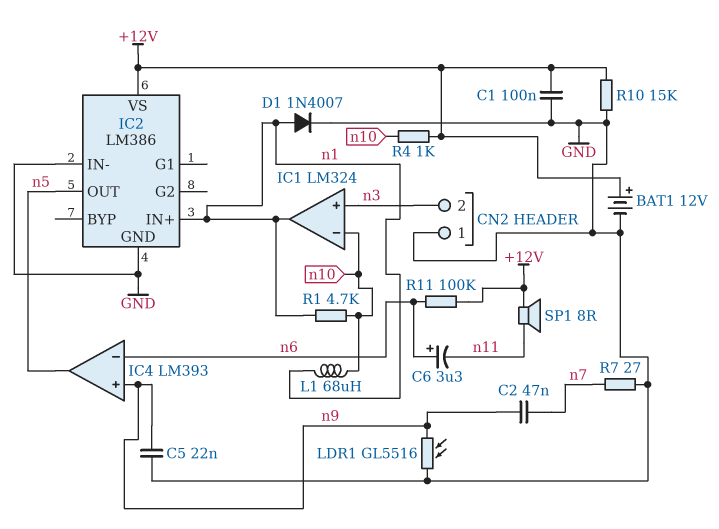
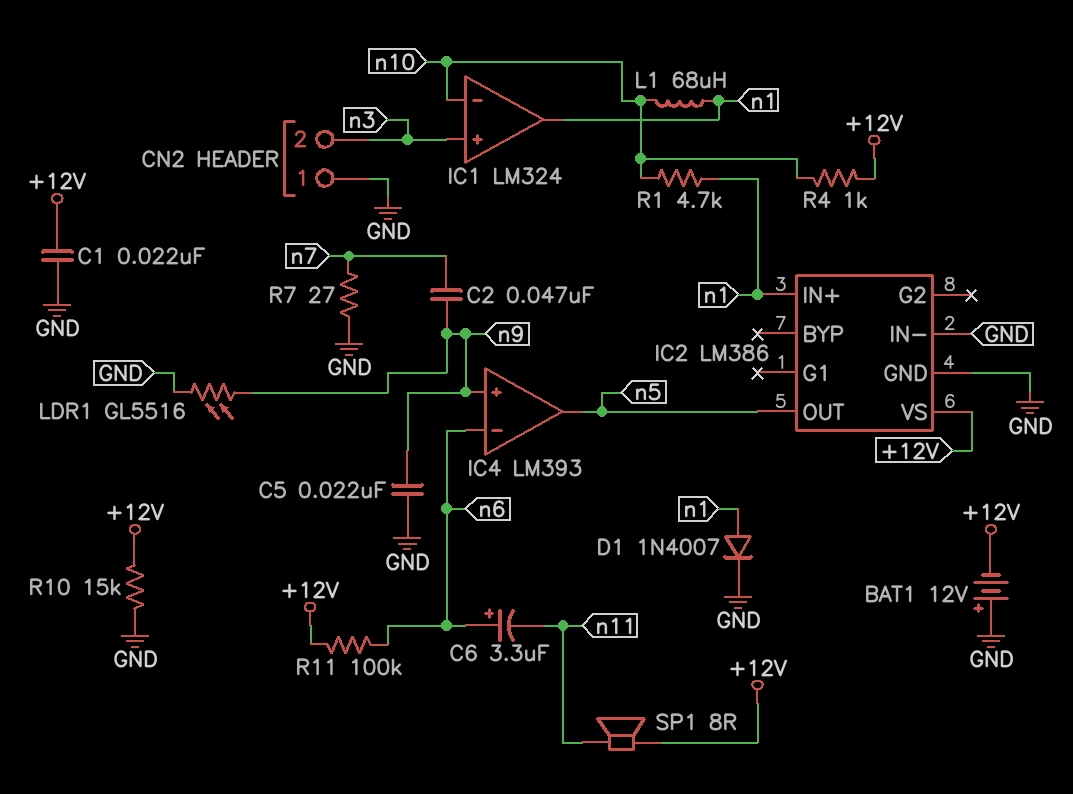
BAT1: 12V (plus +12V, minus GND) -> 12V (plus GND, minus +12V)
C1: 100nF (+12V, GND) -> 22nF (+12V, GND)

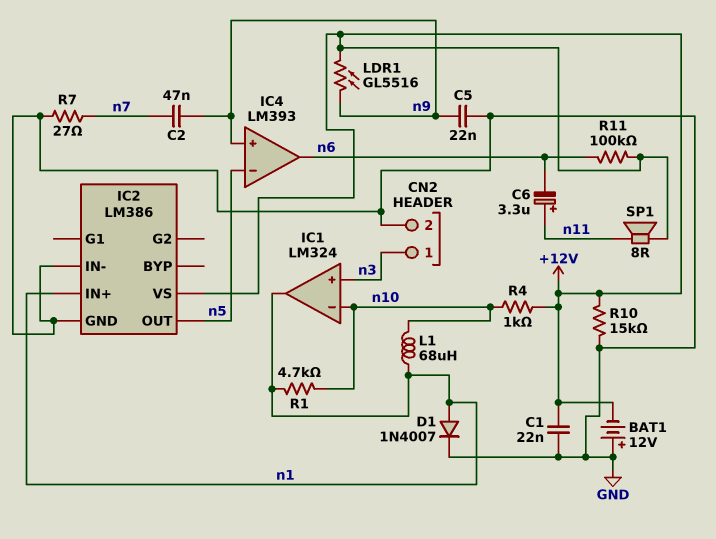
C6: 3.3uF (plus n6, minus n11) -> 3.3uF (plus n11, minus n6)
CN2 pin 1: GND -> n3
CN2 pin 2: n3 -> GND
IC4 pin in-: n6 -> n5
IC4 pin out: n5 -> n6
LDR1: GL5516 (GND, n9) -> GL5516 (+12V, n9)

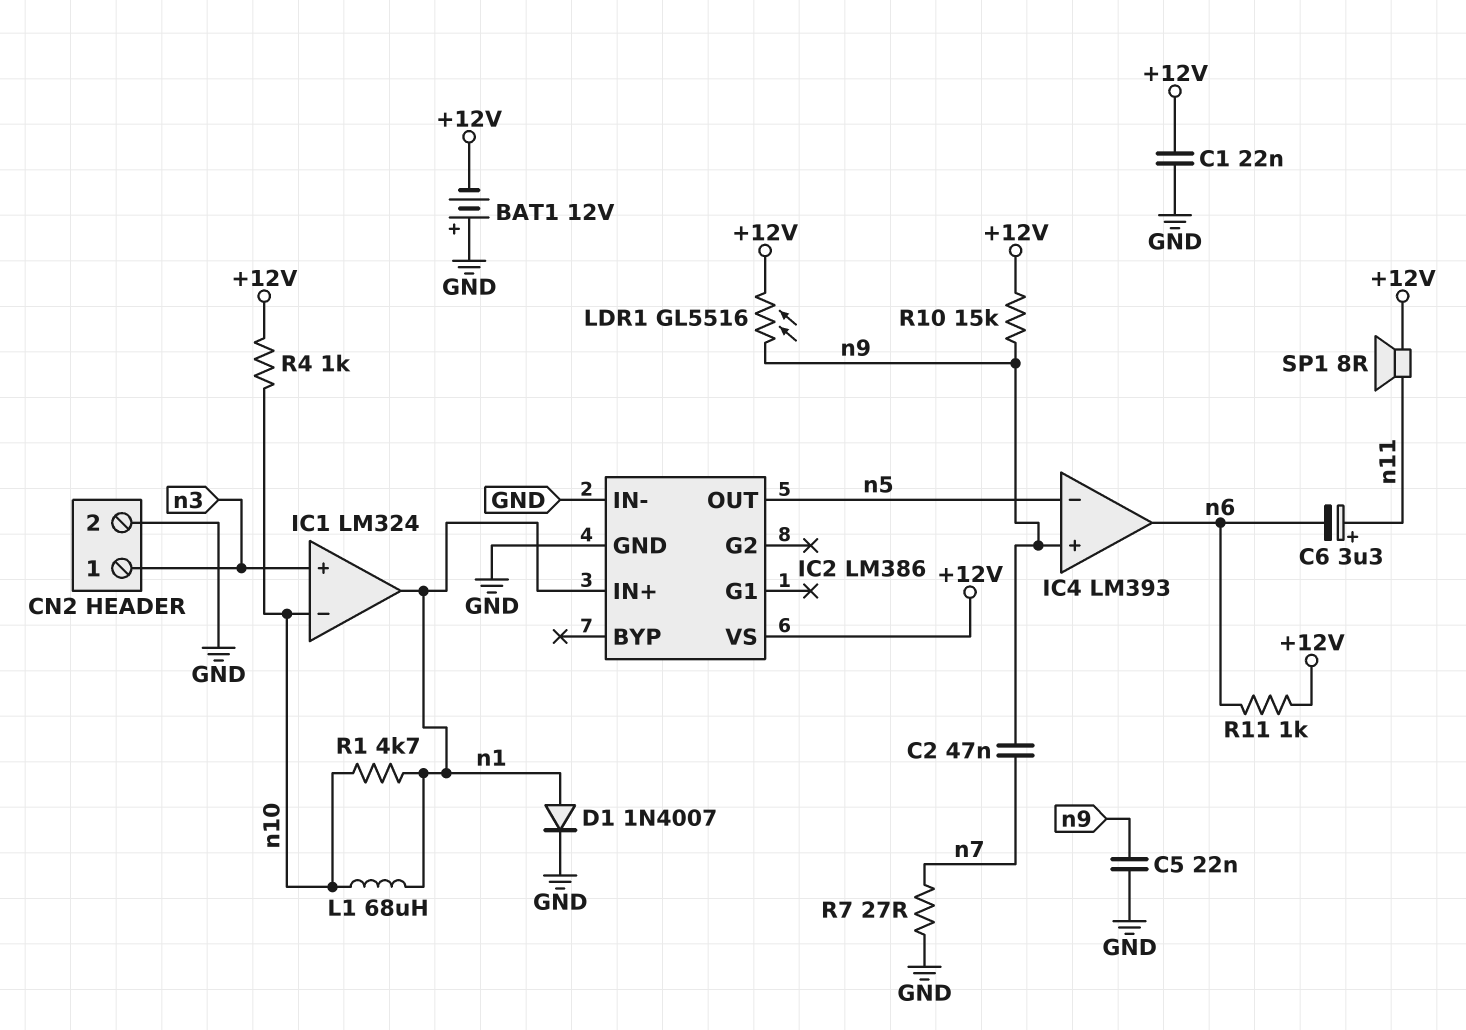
R10: 15k (+12V, GND) -> 15k (+12V, n9)
R11: 100k (+12V, n6) -> 1k (+12V, n6)

